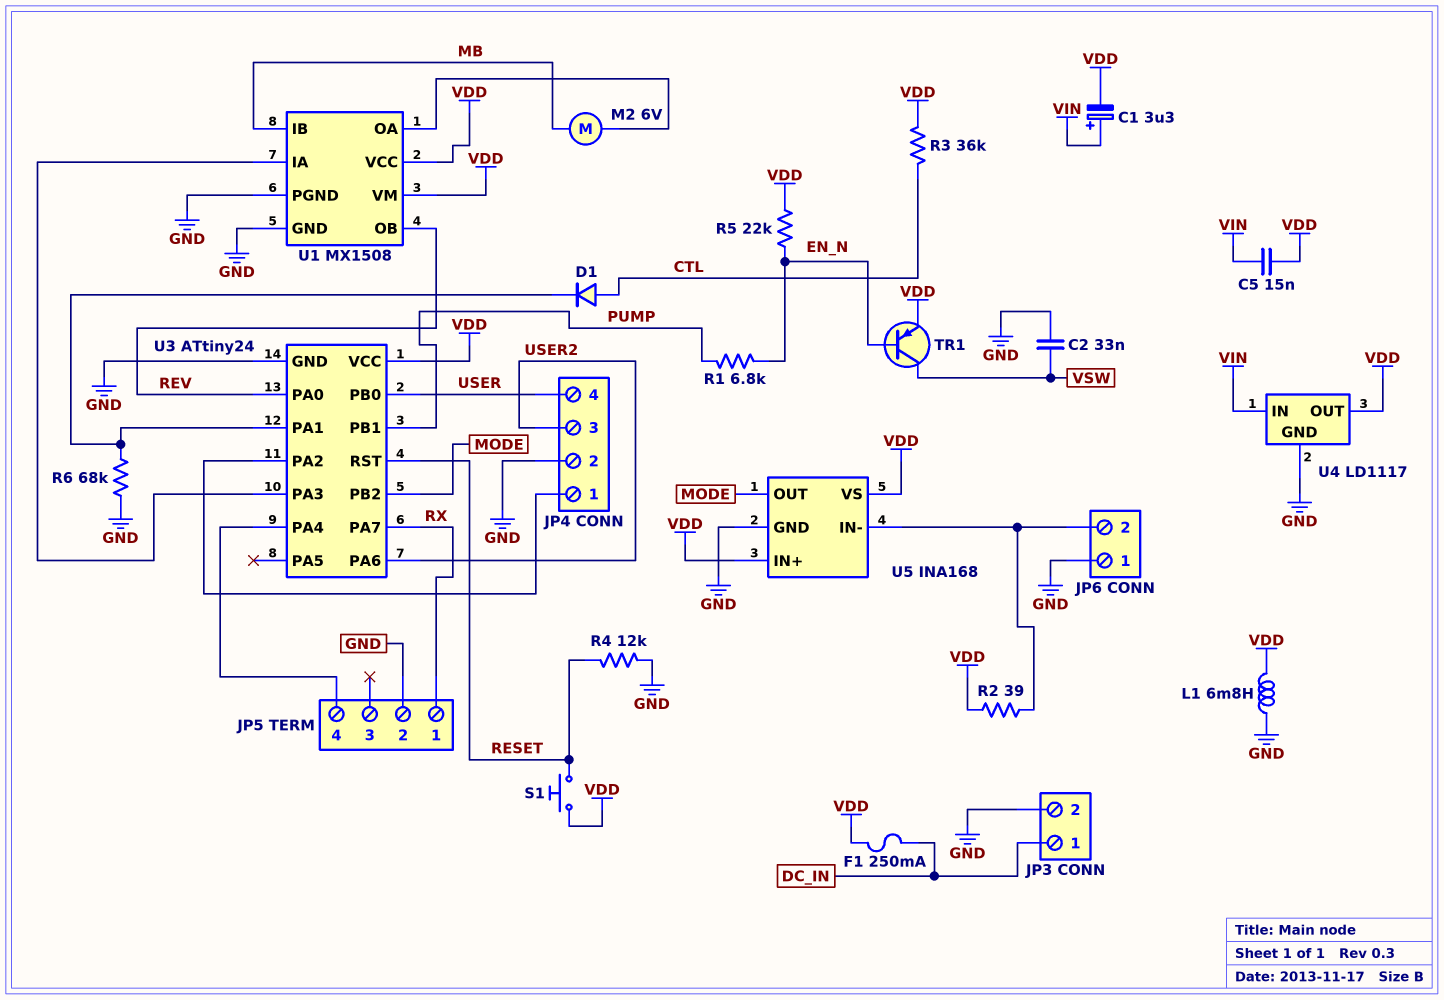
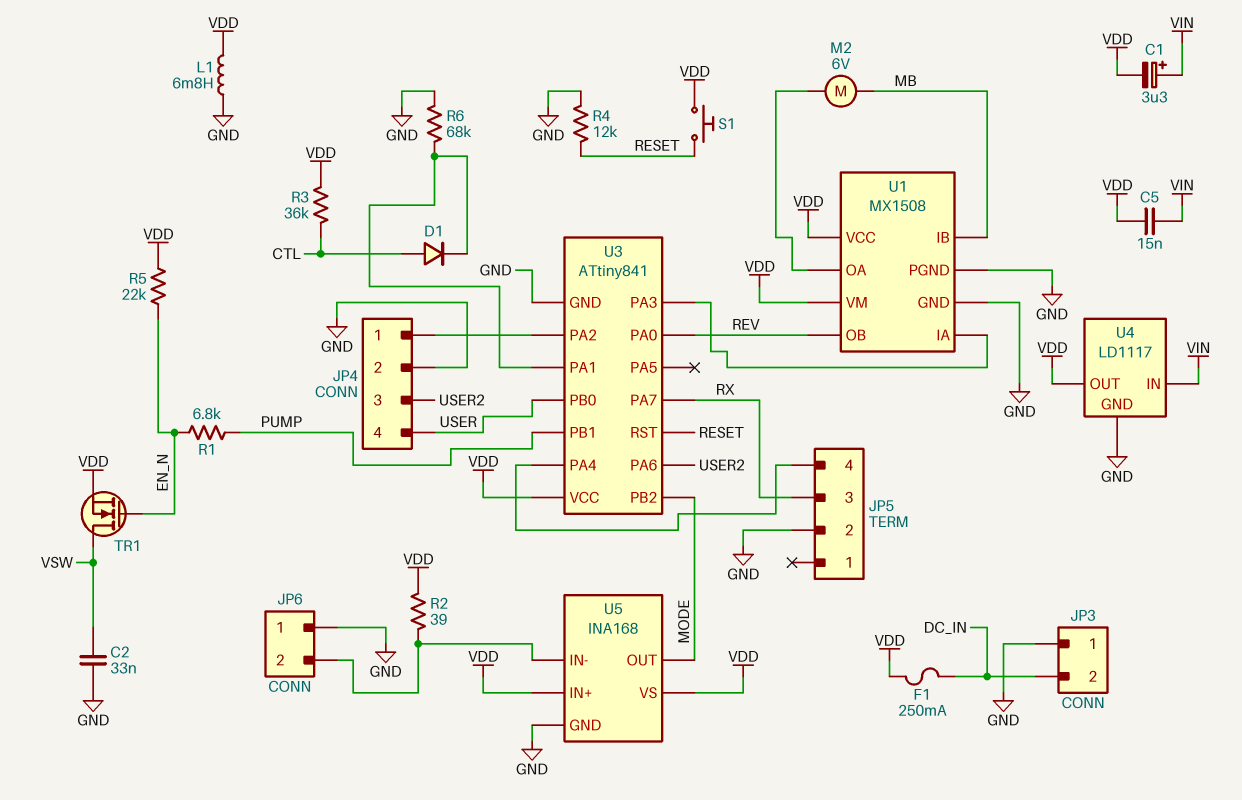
JP3 pin 1: DC_IN -> GND
JP3 pin 2: GND -> DC_IN
JP5 pin 1: RX -> none
JP5 pin 3: none -> RX
TR1: PNP (B EN_N, C VSW, E VDD) -> NMOS (G EN_N, D VSW, S VDD)
U3: ATtiny24 -> ATtiny841

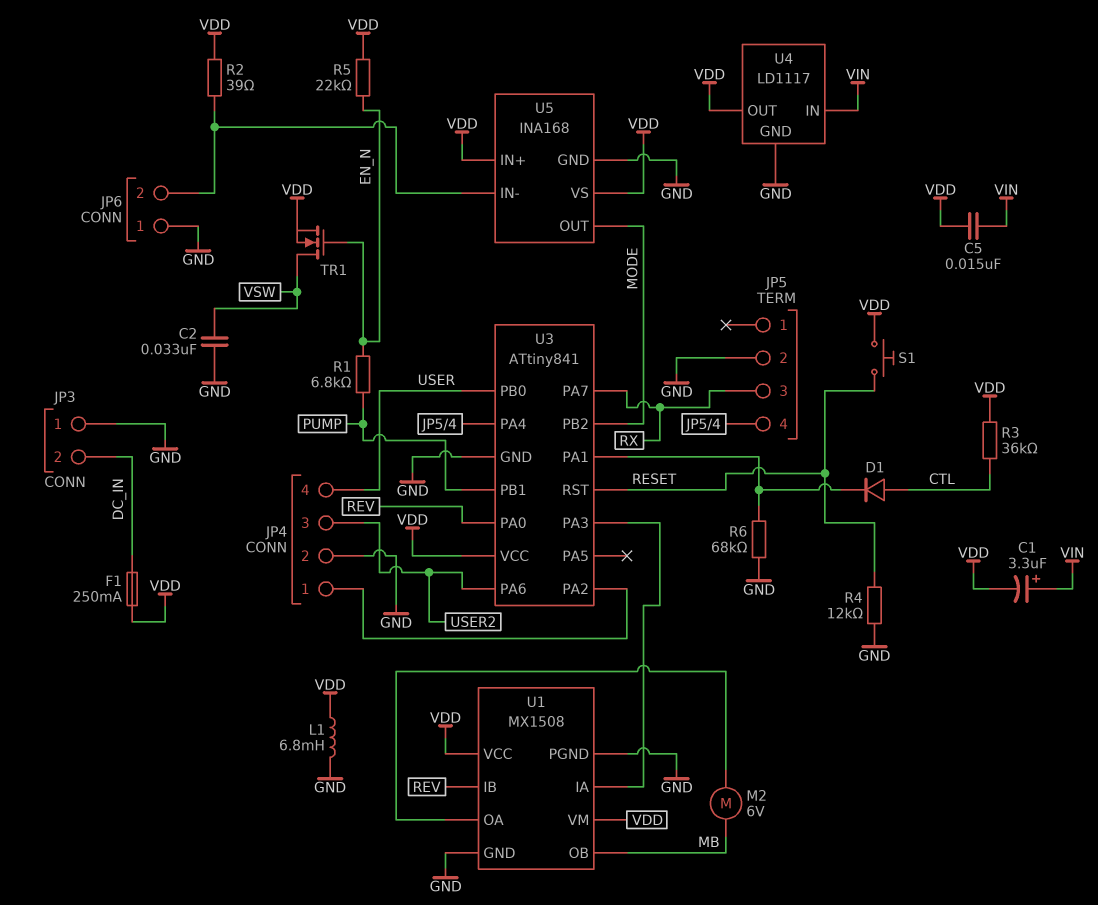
U1 pin IB: MB -> REV
U1 pin OB: REV -> MB

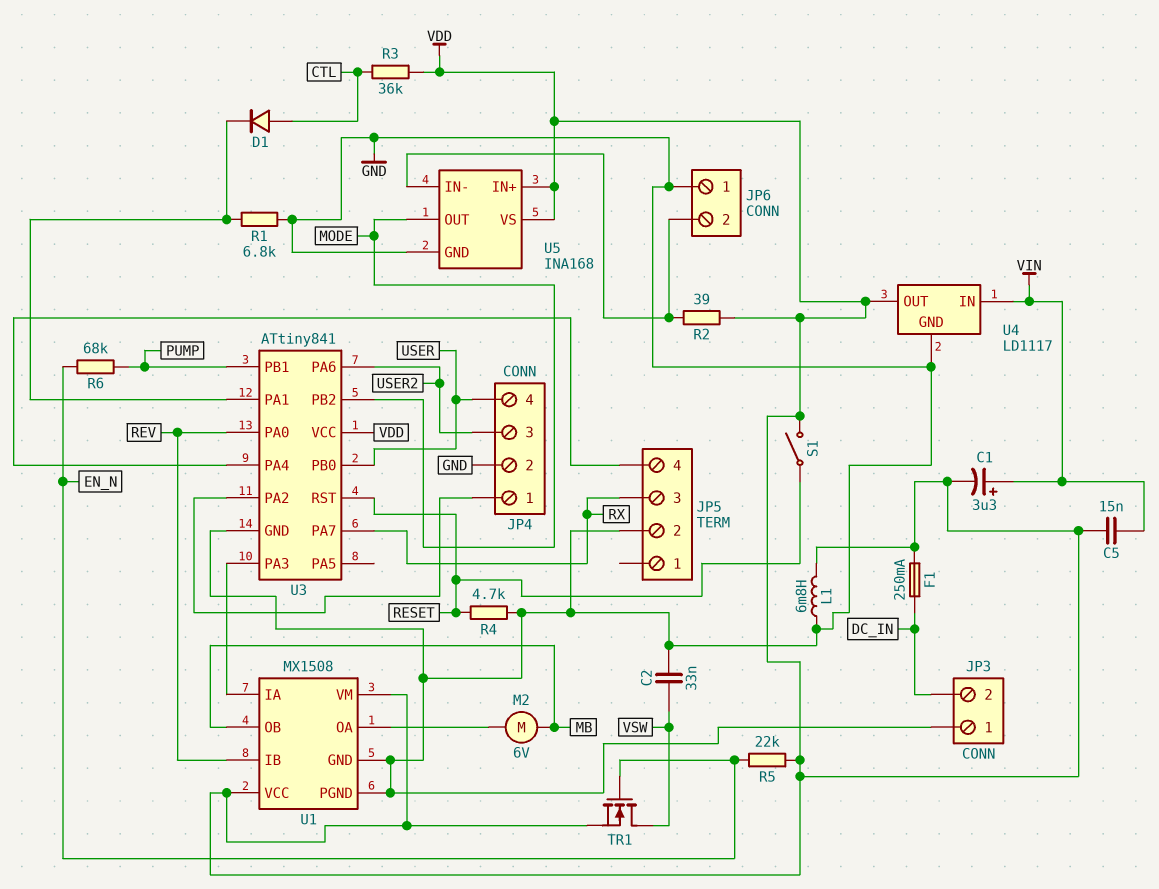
R1: 6.8k (EN_N, PUMP) -> 6.8k (GND, U3/PA1)
R4: 12k (GND, RESET) -> 4.7k (GND, RESET)
R6: 68k (GND, U3/PA1) -> 68k (EN_N, PUMP)
S1: button (RESET, VDD) -> switch (RESET, VDD)

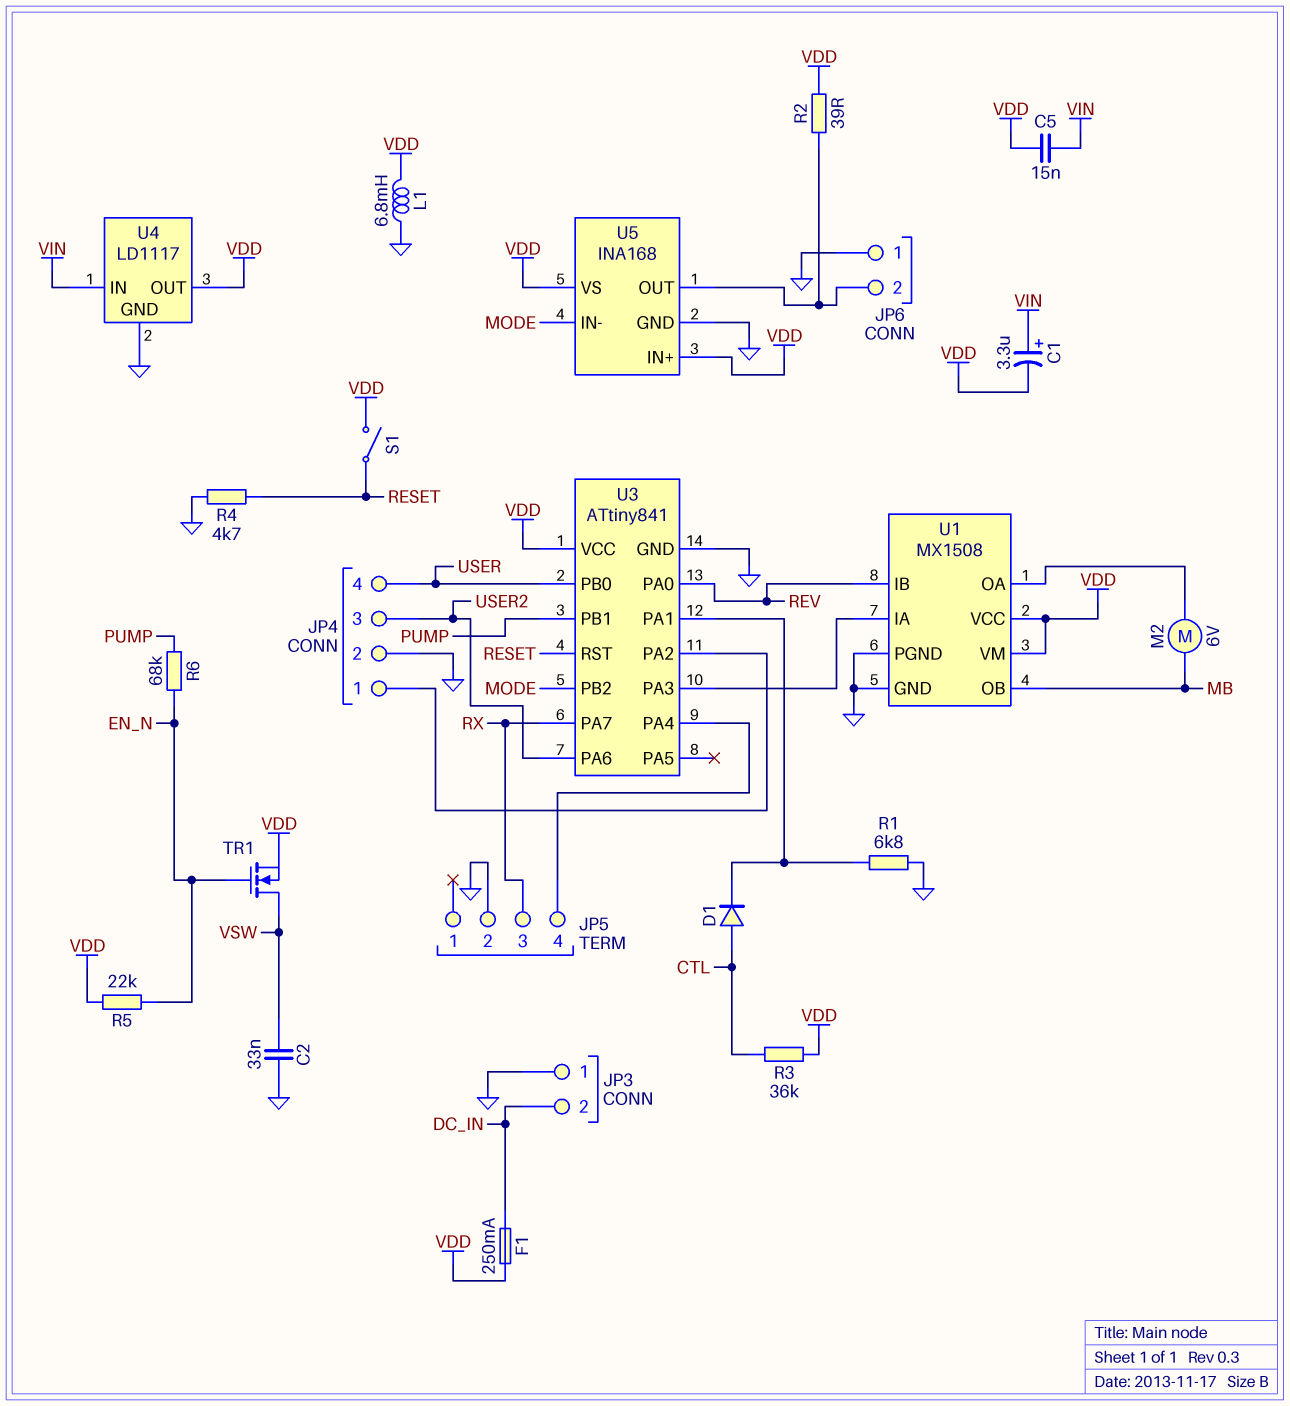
U5 pin IN-: JP6/2 -> MODE
U5 pin OUT: MODE -> JP6/2

